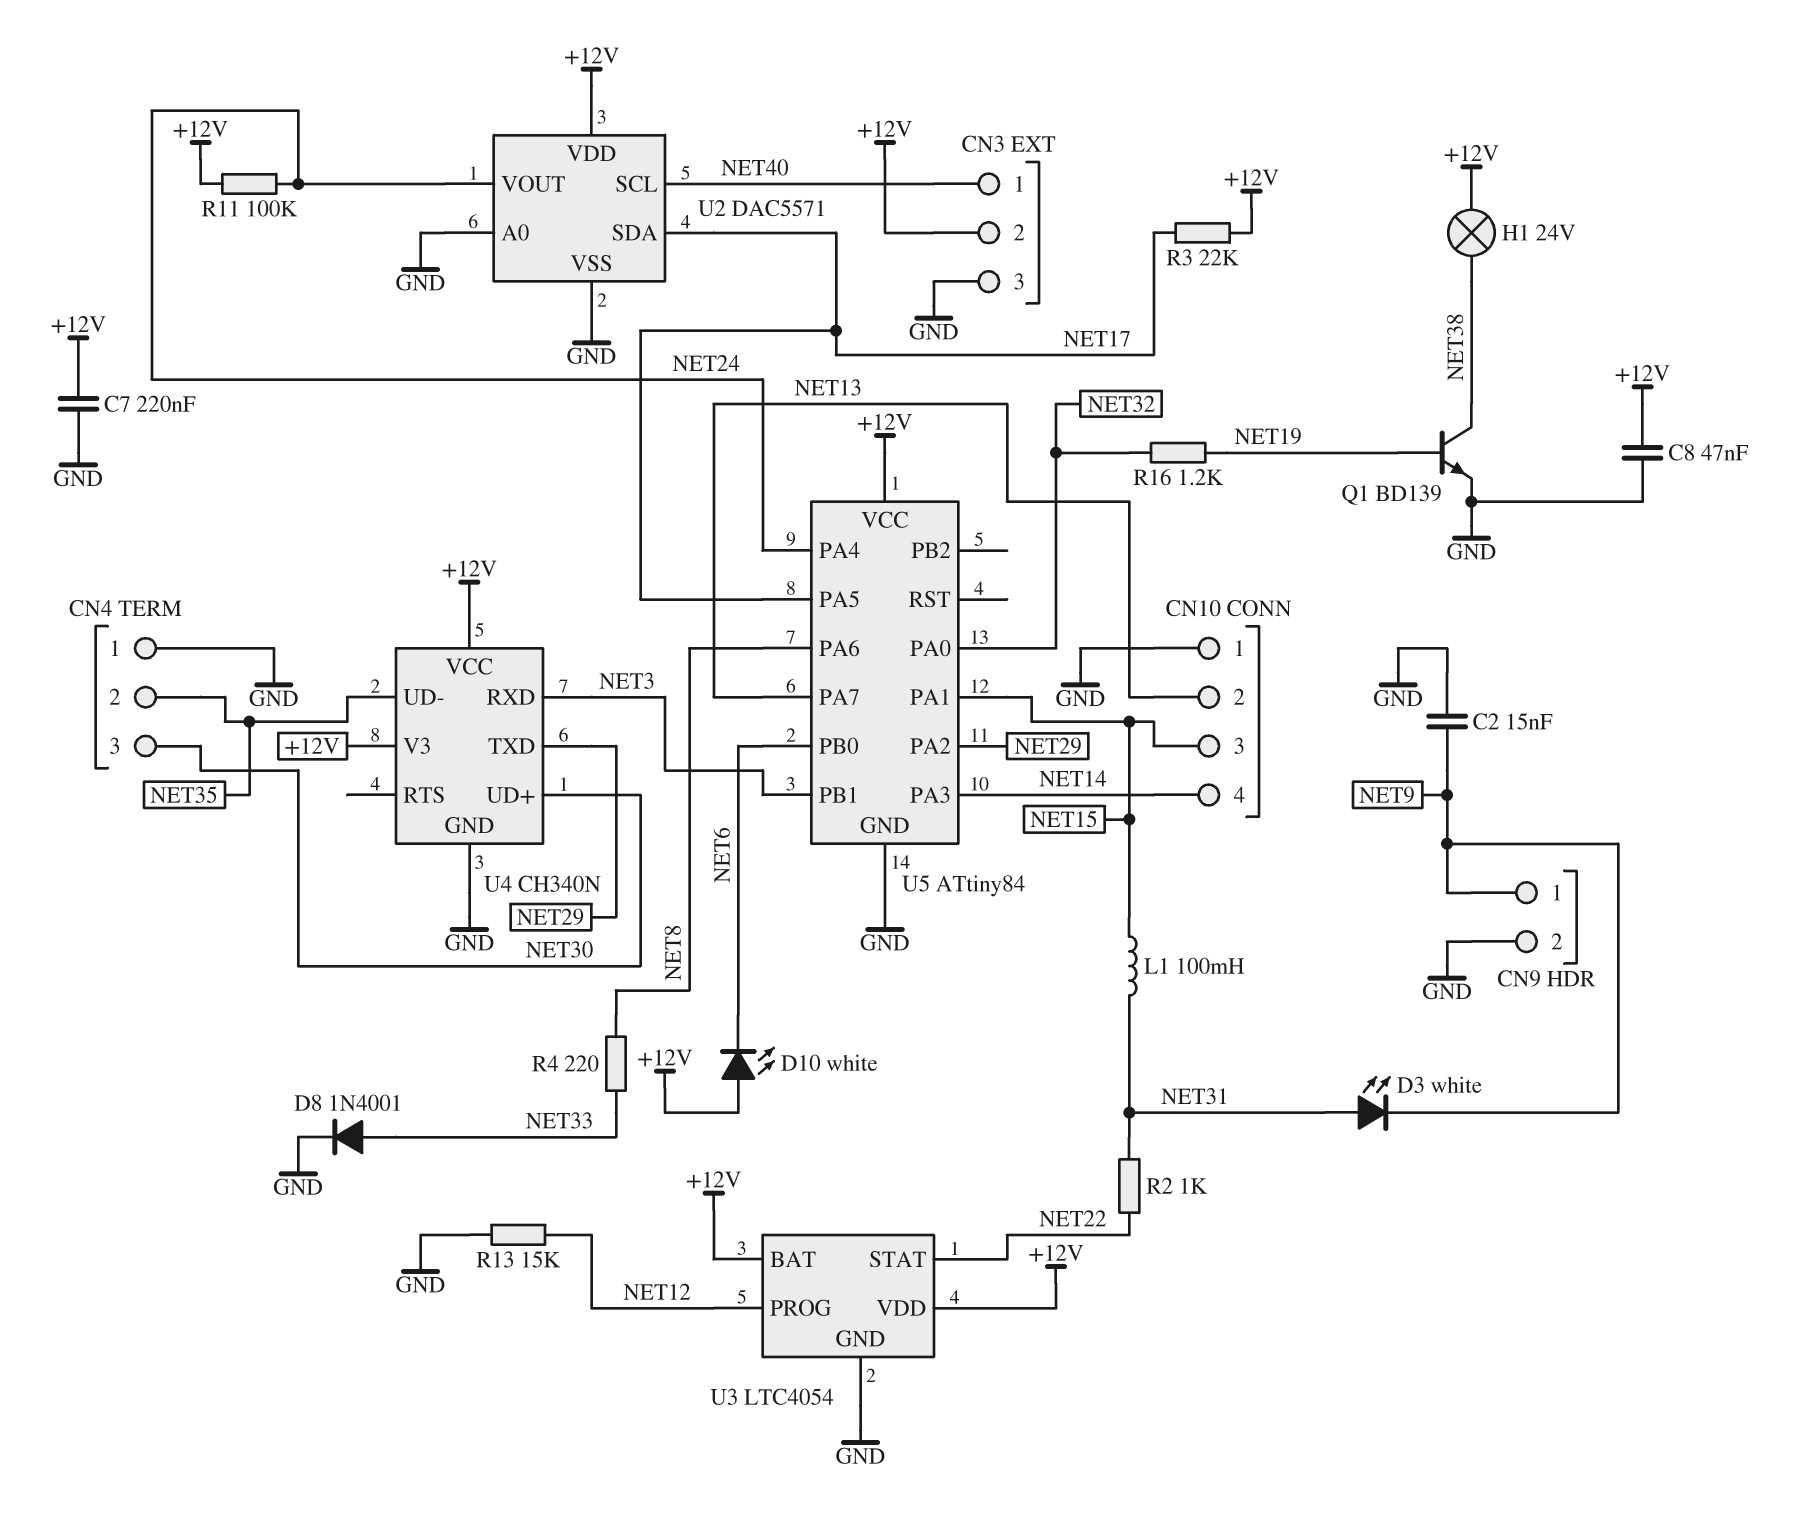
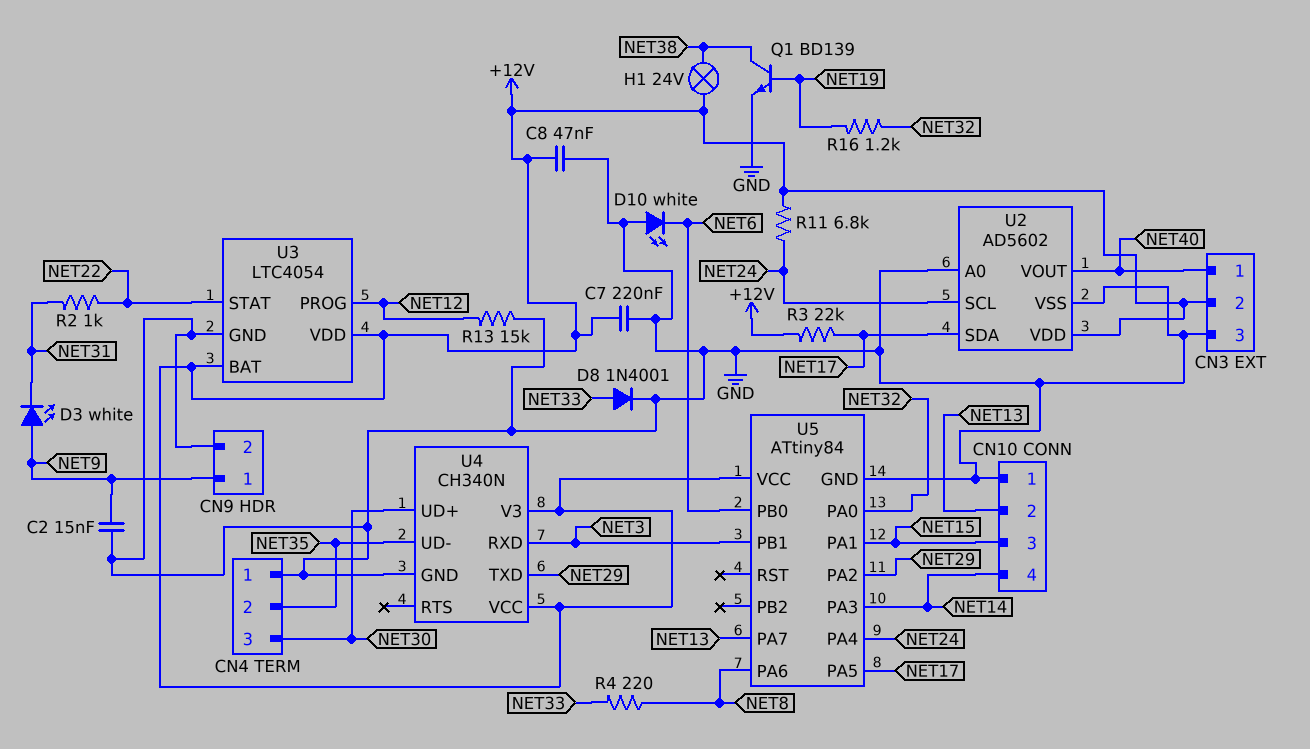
D3: LED white (A NET31, K NET9) -> LED white (A NET9, K NET31)
D10: LED white (A +12V, K NET6) -> LED white (A GND, K NET6)
L1: 100mH (NET15, NET31) -> none
R11: 100k (+12V, NET24) -> 6.8k (+12V, NET24)
U2: DAC5571 -> AD5602
U2 pin SCL: NET40 -> NET24
U2 pin VOUT: NET24 -> NET40

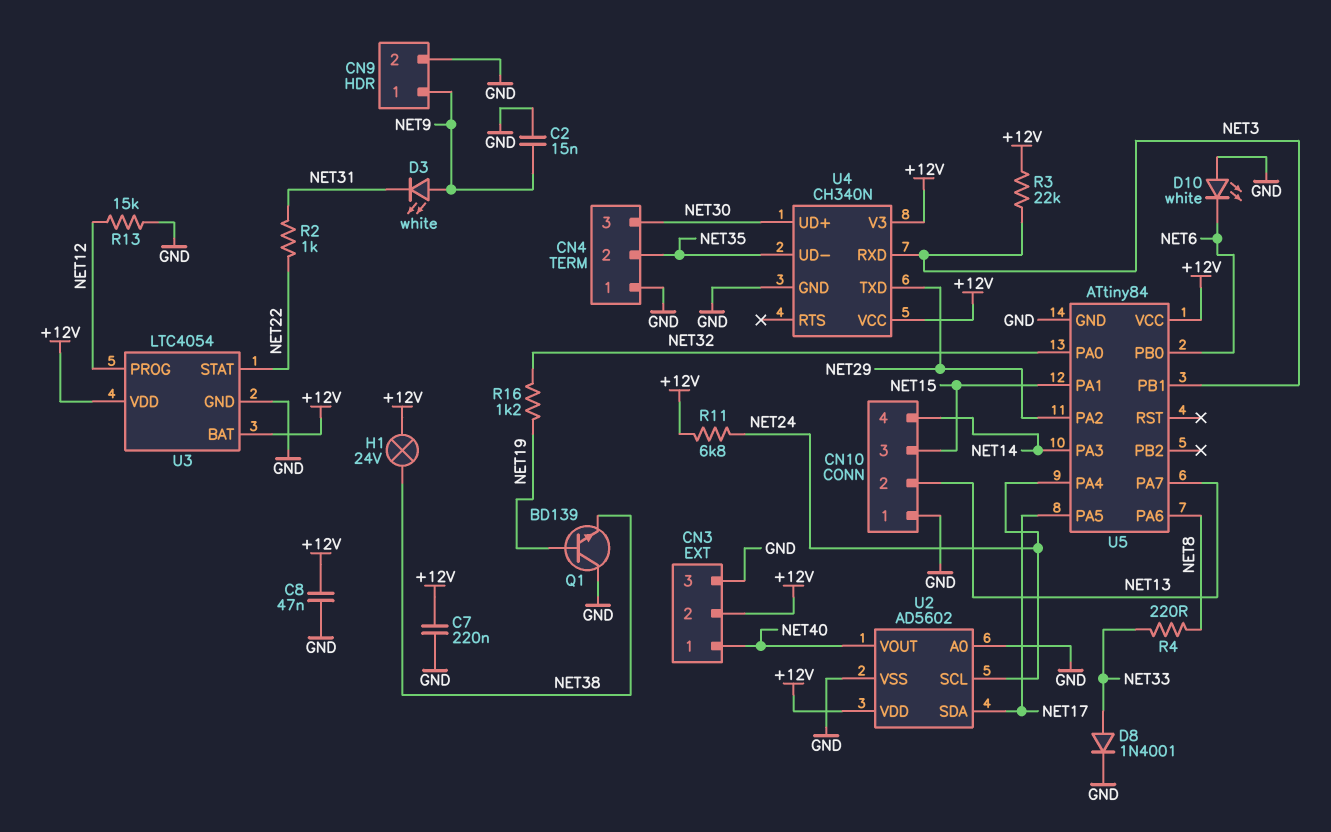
Q1: NPN BD139 (B NET19, C NET38, E GND) -> NPN BD139 (B NET19, C GND, E NET38)
R3: 22k (+12V, NET17) -> 22k (+12V, NET3)

